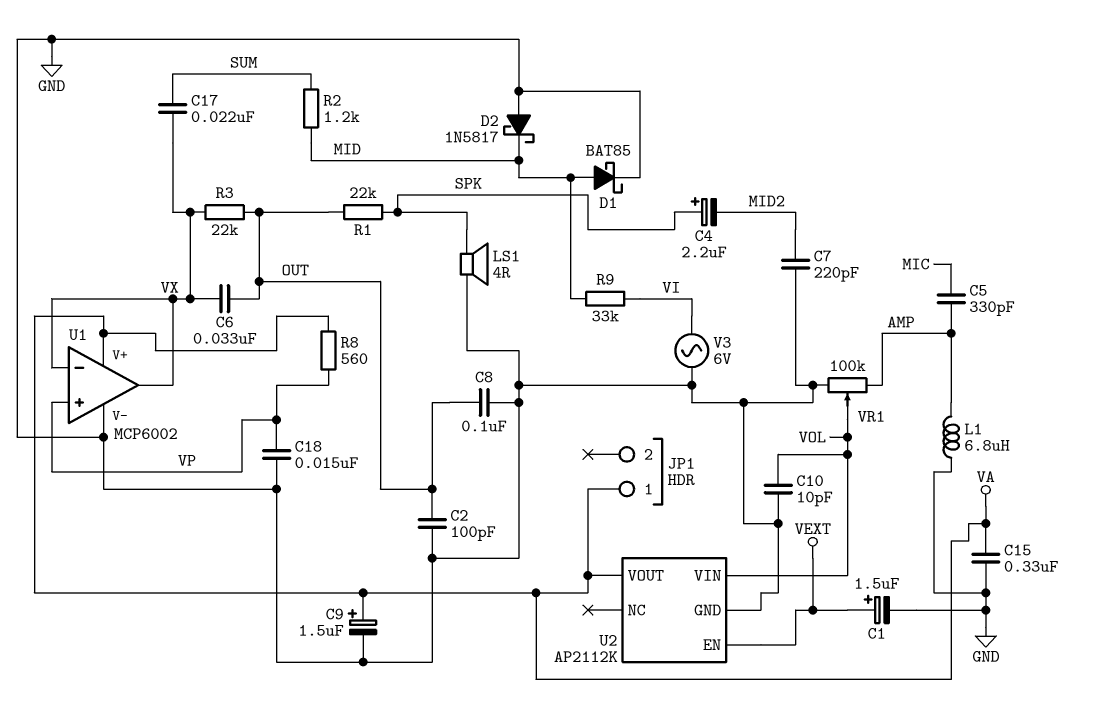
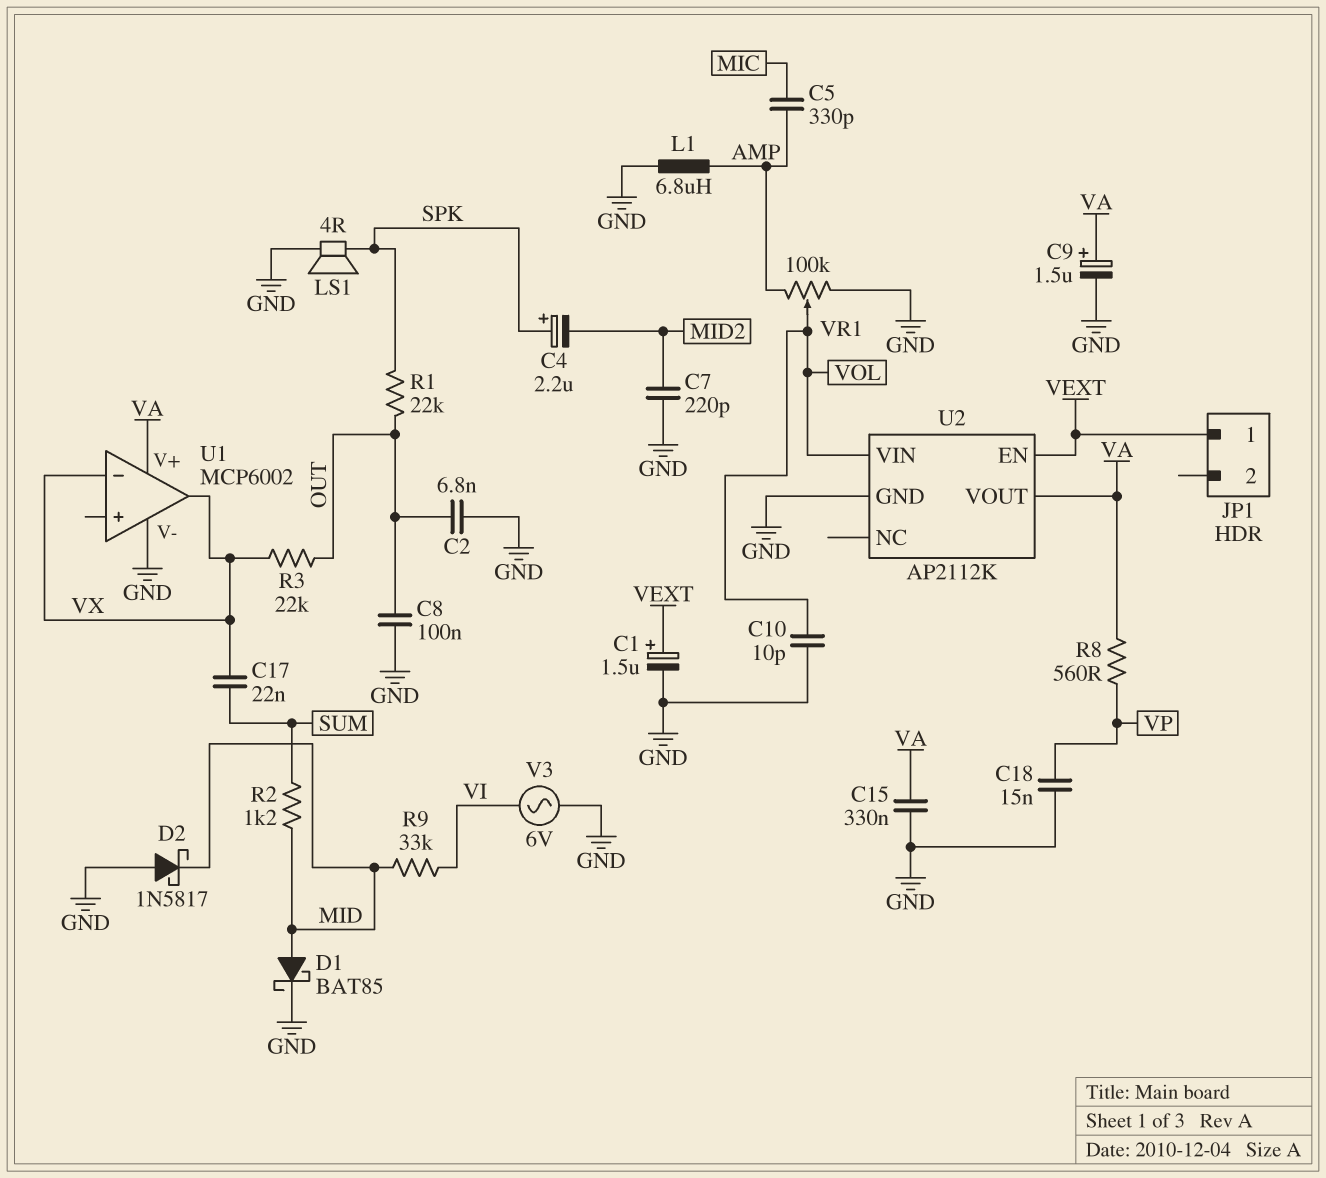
C2: 100pF (GND, OUT) -> 6.8nF (GND, OUT)
C6: 33nF (OUT, VX) -> none
JP1 pin 1: VA -> VEXT
U1 pin in+: VP -> none

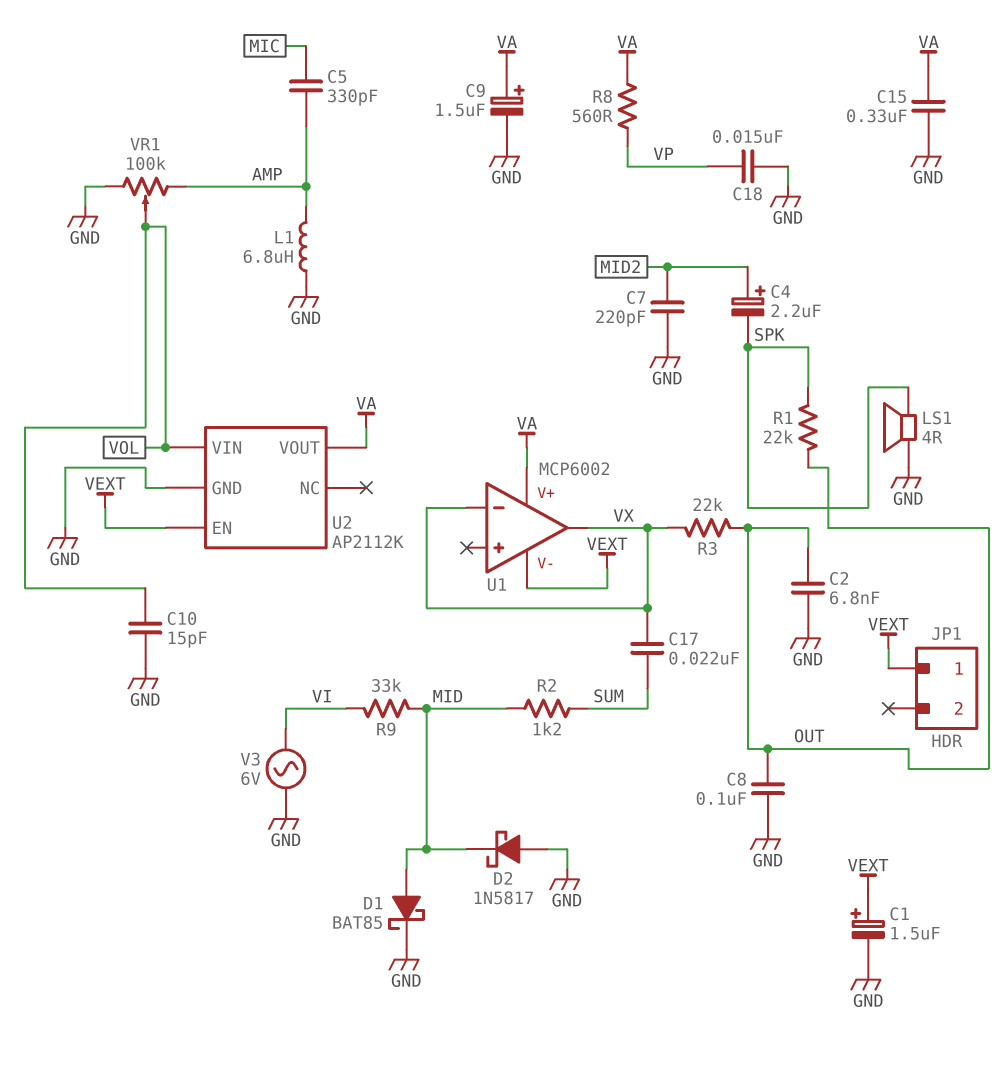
C4: 2.2uF (plus SPK, minus MID2) -> 2.2uF (plus MID2, minus SPK)
C10: 10pF (GND, VOL) -> 15pF (GND, VOL)
U1 pin V-: GND -> VEXT

